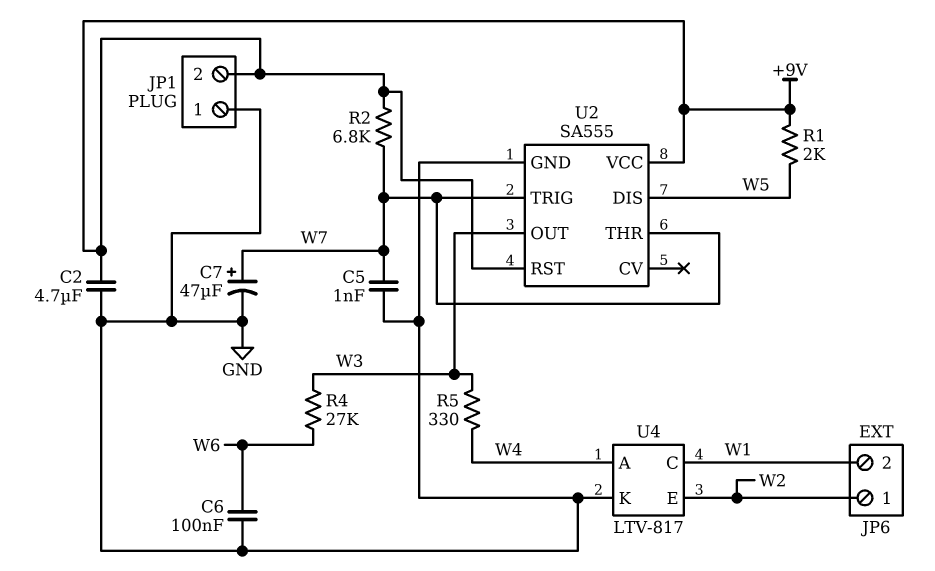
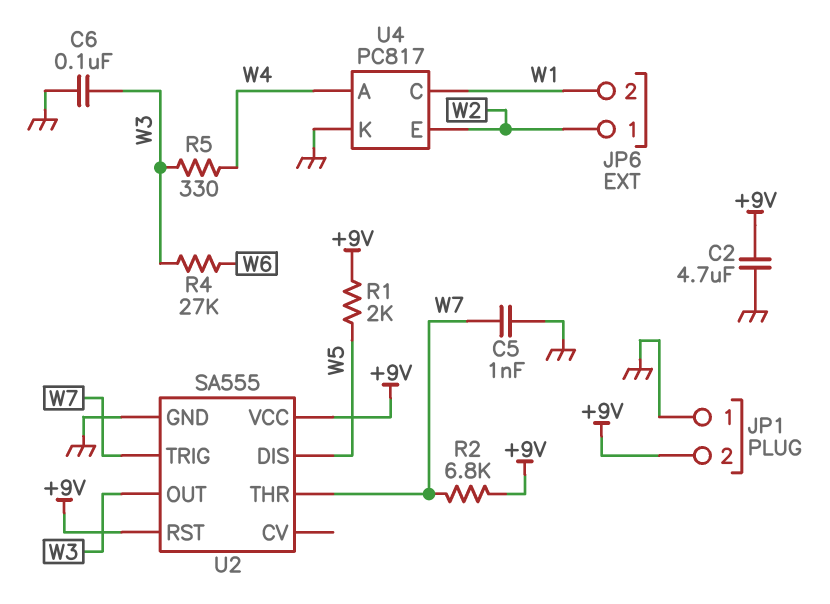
C6: 100nF (GND, W6) -> 100nF (GND, W3)
C7: 47uF (plus W7, minus GND) -> none
U4: LTV-817 -> PC817

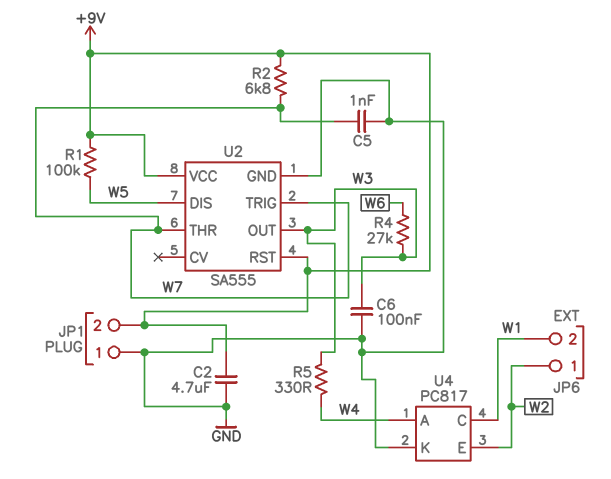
R1: 2k (+9V, W5) -> 100k (+9V, W5)

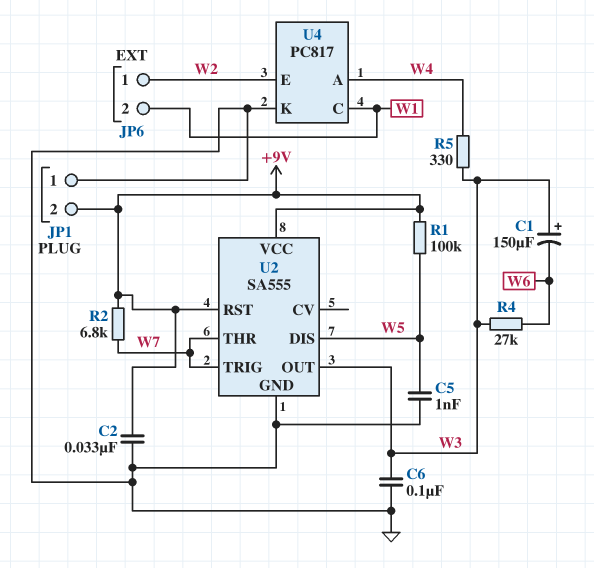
C1: none -> 150uF (plus W3, minus W6)
C2: 4.7uF (+9V, GND) -> 33nF (+9V, GND)
C5: 1nF (GND, W7) -> 1nF (GND, W5)

